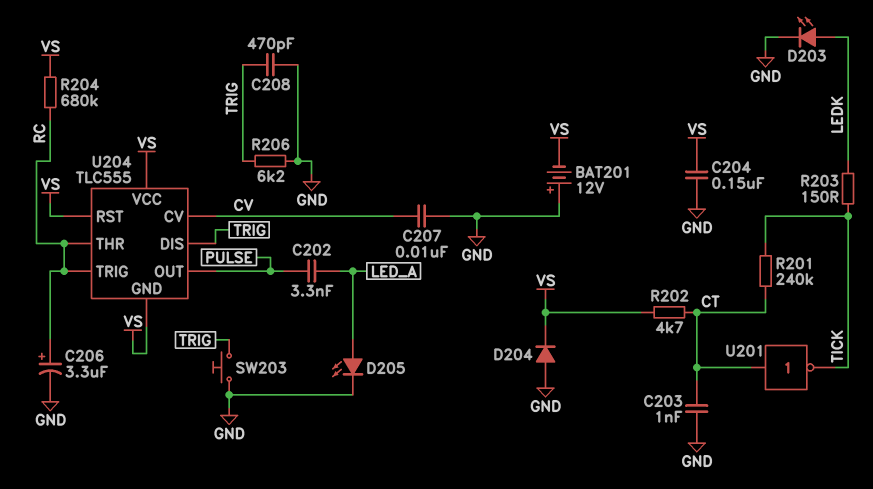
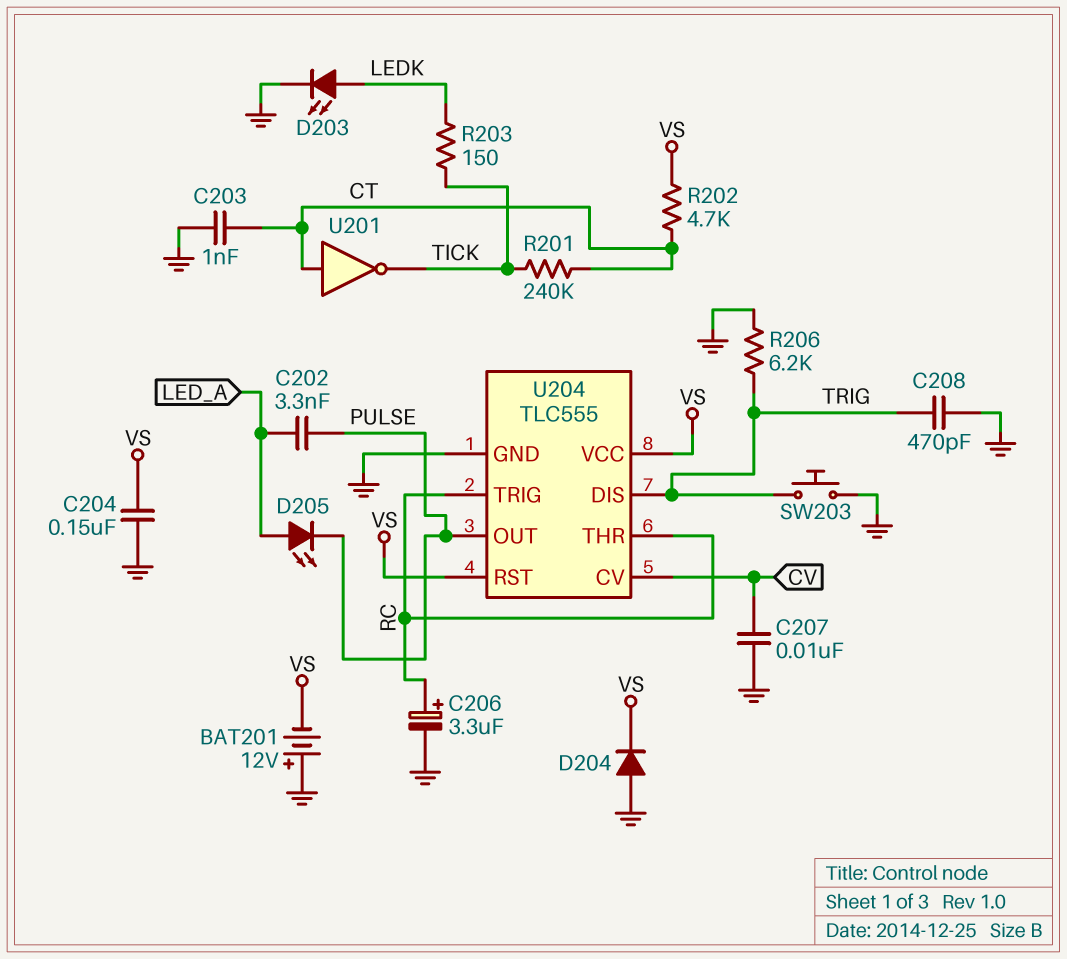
D205: LED (A LED_A, K GND) -> LED (A LED_A, K PULSE)
R204: 680k (RC, VS) -> none
U204 pin GND: VS -> GND

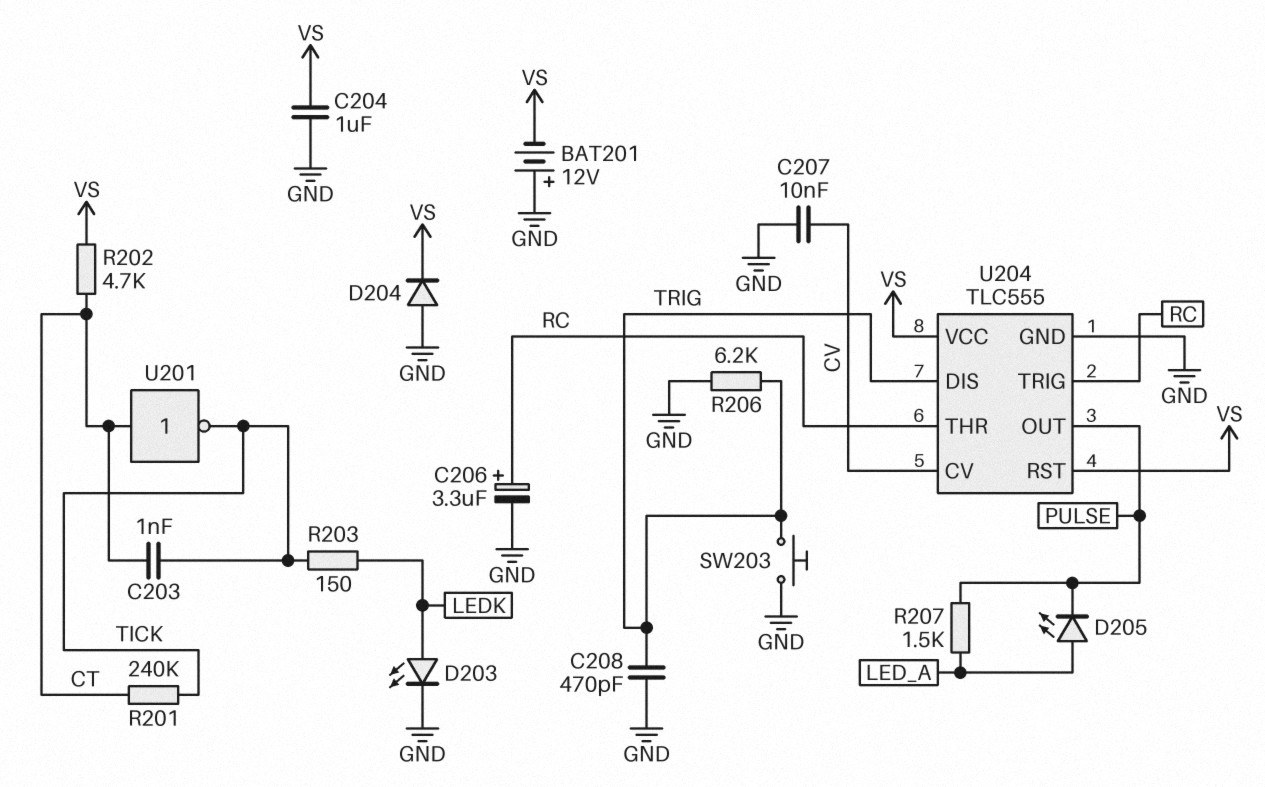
C202: 3.3nF (LED_A, PULSE) -> none
C203: 1nF (CT, GND) -> 1nF (CT, TICK)
C204: 150nF (GND, VS) -> 1uF (GND, VS)
R207: none -> 1.5k (LED_A, PULSE)

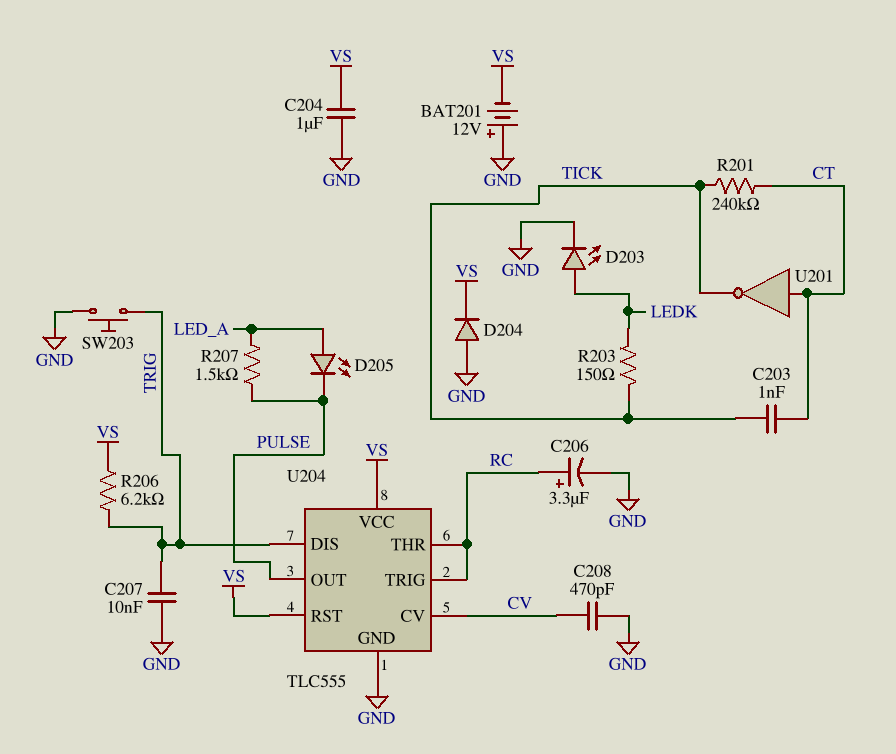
C207: 10nF (CV, GND) -> 10nF (GND, TRIG)
C208: 470pF (GND, TRIG) -> 470pF (CV, GND)
R202: 4.7k (CT, VS) -> none
R206: 6.2k (GND, TRIG) -> 6.2k (TRIG, VS)

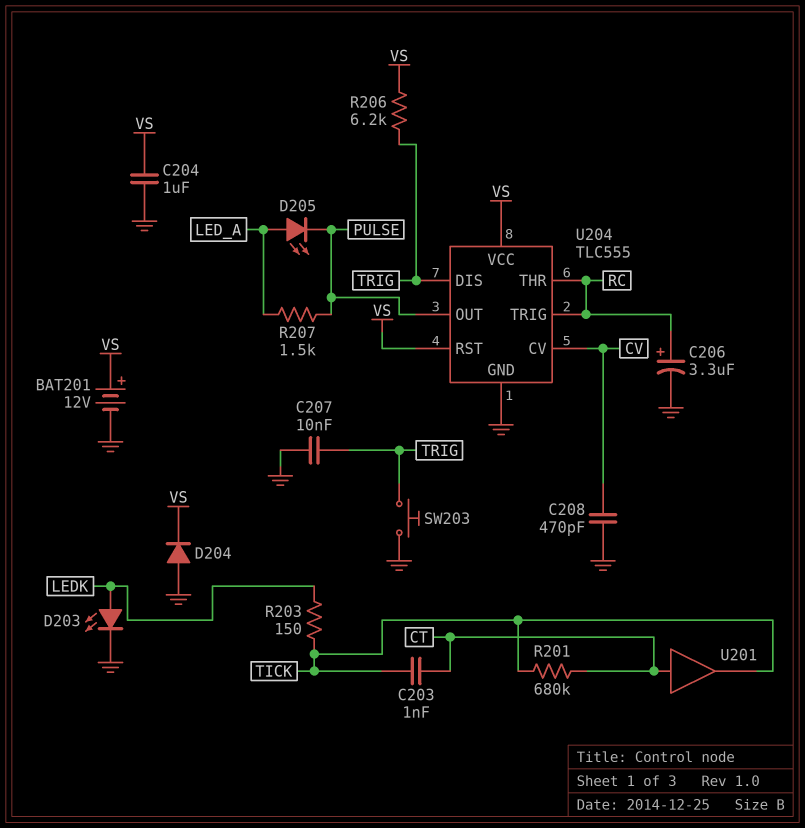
BAT201: 12V (plus GND, minus VS) -> 12V (plus VS, minus GND)
R201: 240k (CT, TICK) -> 680k (CT, TICK)
U201: NOT (in CT, out TICK) -> buffer (in CT, out TICK)

